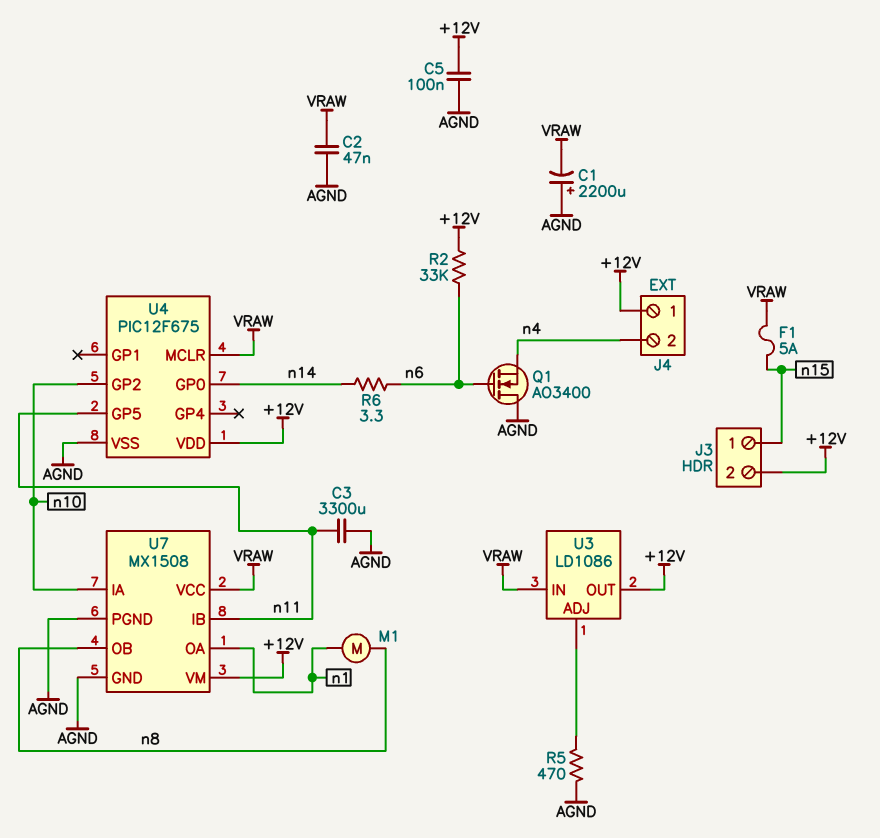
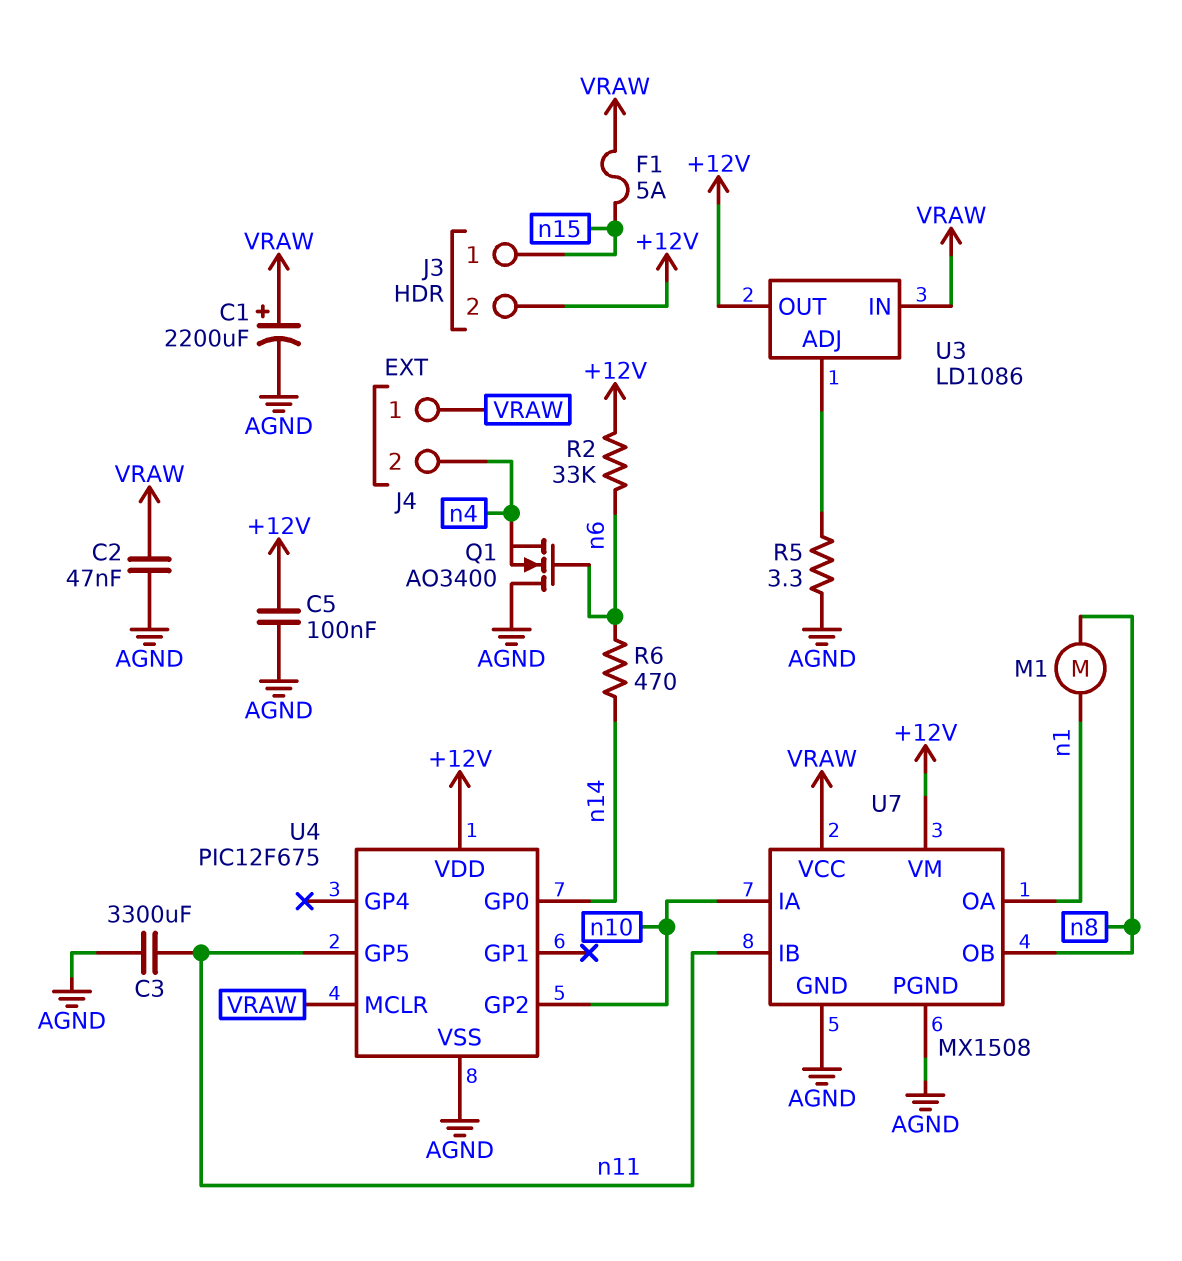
C1: 2200uF (plus AGND, minus VRAW) -> 2200uF (plus VRAW, minus AGND)
J4 pin 1: +12V -> VRAW
R5: 470 (AGND, U3/ADJ) -> 3.3 (AGND, U3/ADJ)
R6: 3.3 (n6, n14) -> 470 (n6, n14)

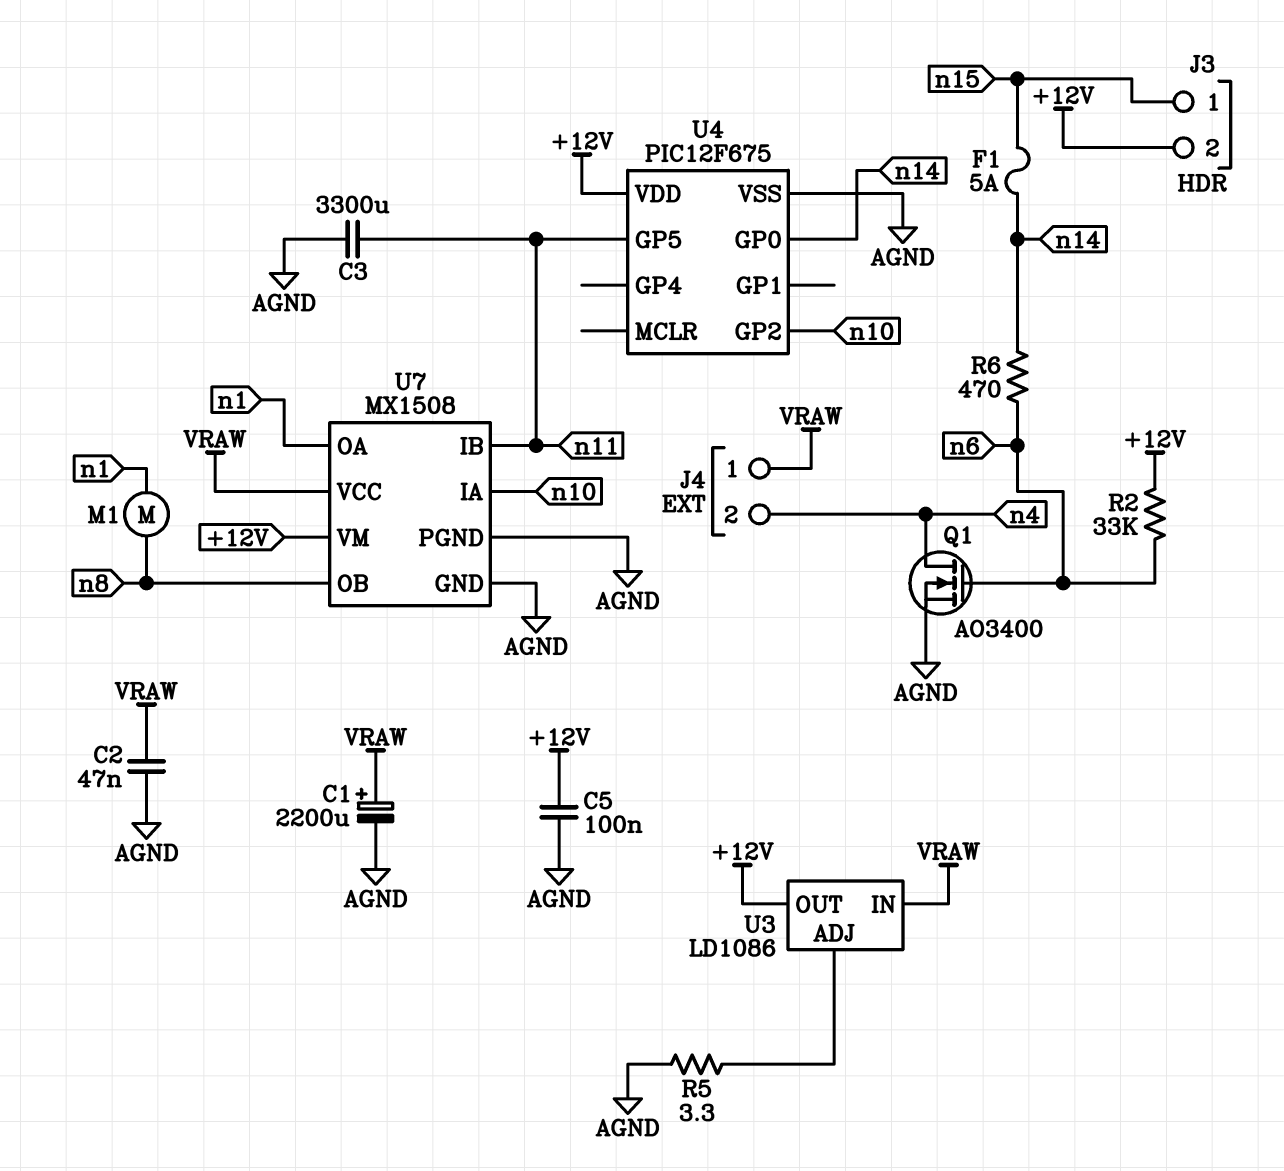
F1: 5A (VRAW, n15) -> 5A (n14, n15)
Q1: NMOS AO3400 (G n6, D AGND, S n4) -> NMOS AO3400 (G n6, D n4, S AGND)
U4 pin MCLR: VRAW -> none

